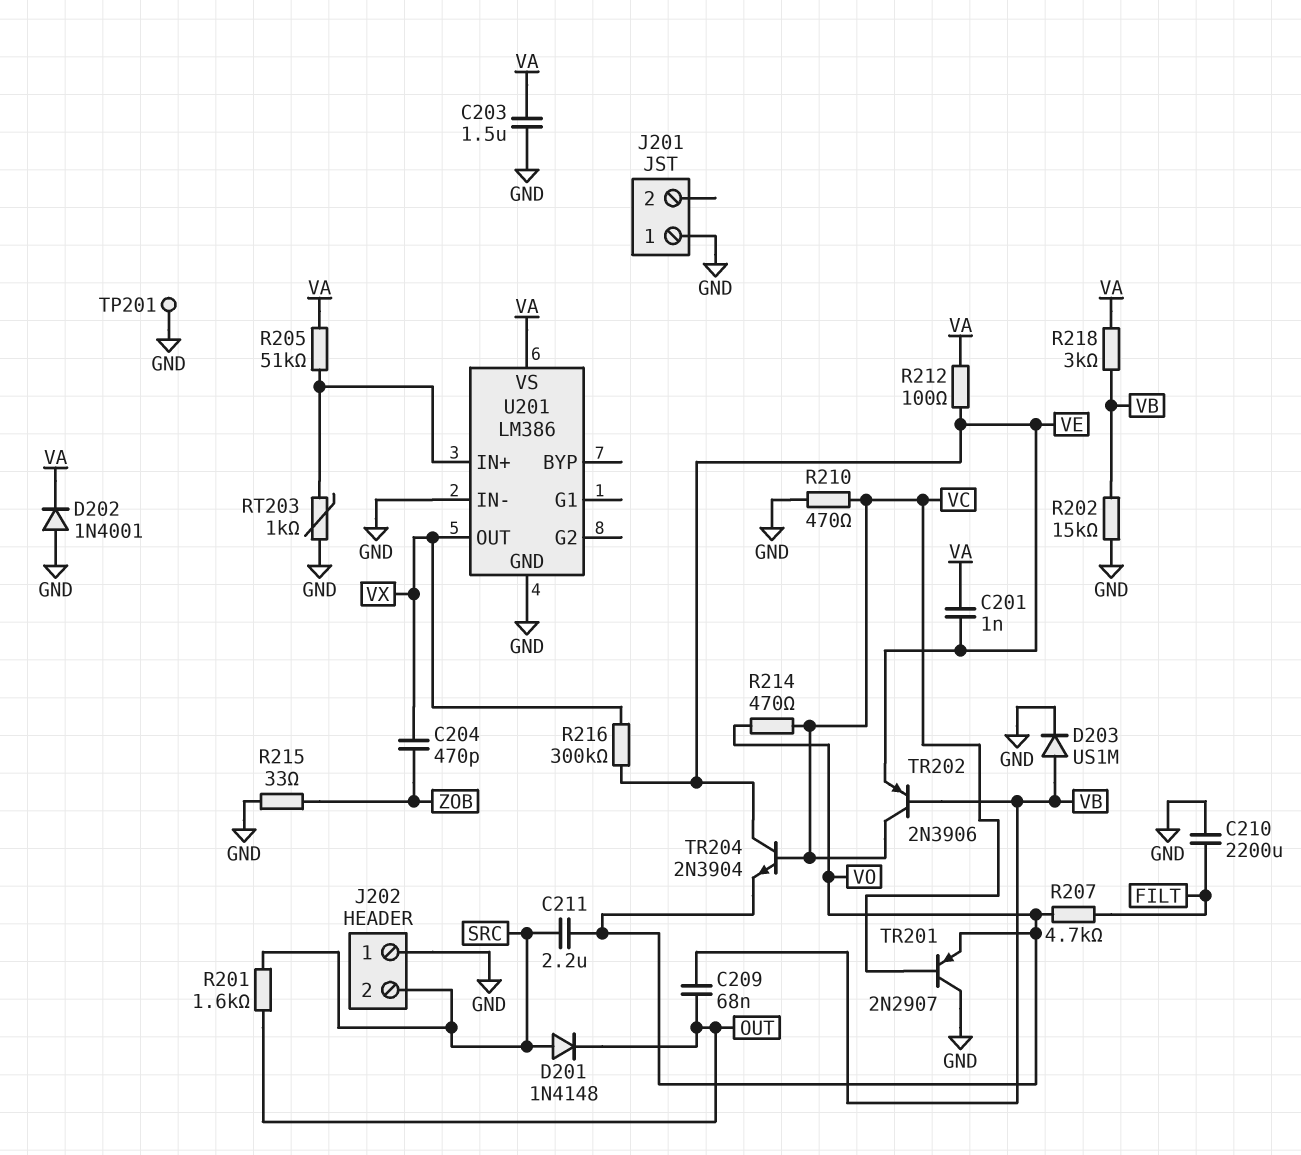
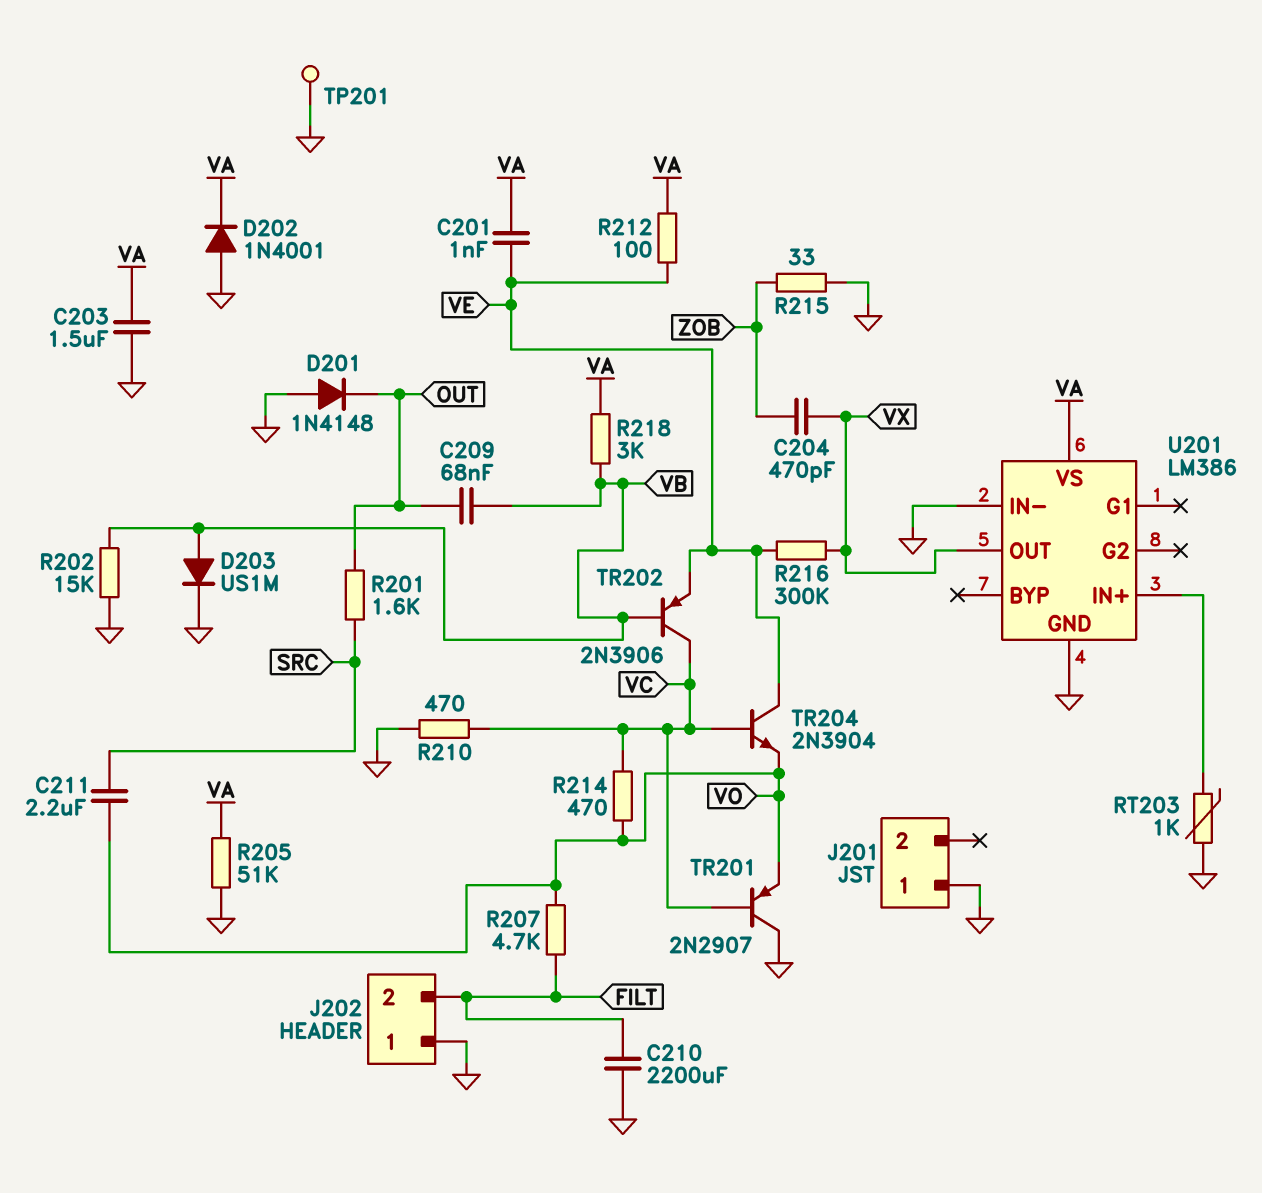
D201: diode 1N4148 (A SRC, K OUT) -> diode 1N4148 (A GND, K OUT)
J202 pin 2: SRC -> FILT
R205: 51k (U201/IN+, VA) -> 51k (GND, VA)

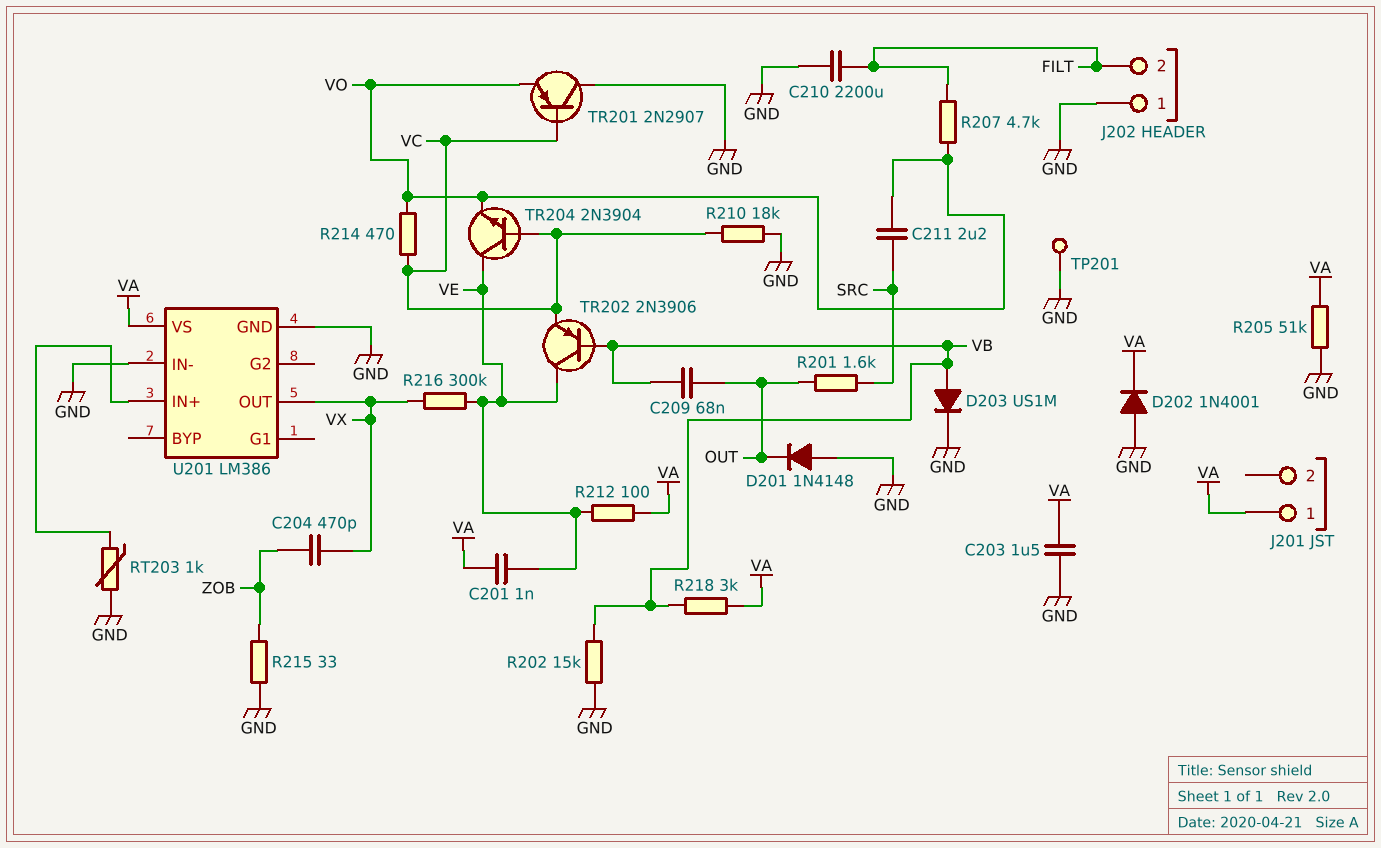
J201 pin 1: GND -> VA
R210: 470 (GND, VC) -> 18k (GND, VC)
TR202: PNP 2N3906 (B VB, C VC, E VE) -> PNP 2N3906 (B VB, C VE, E VC)

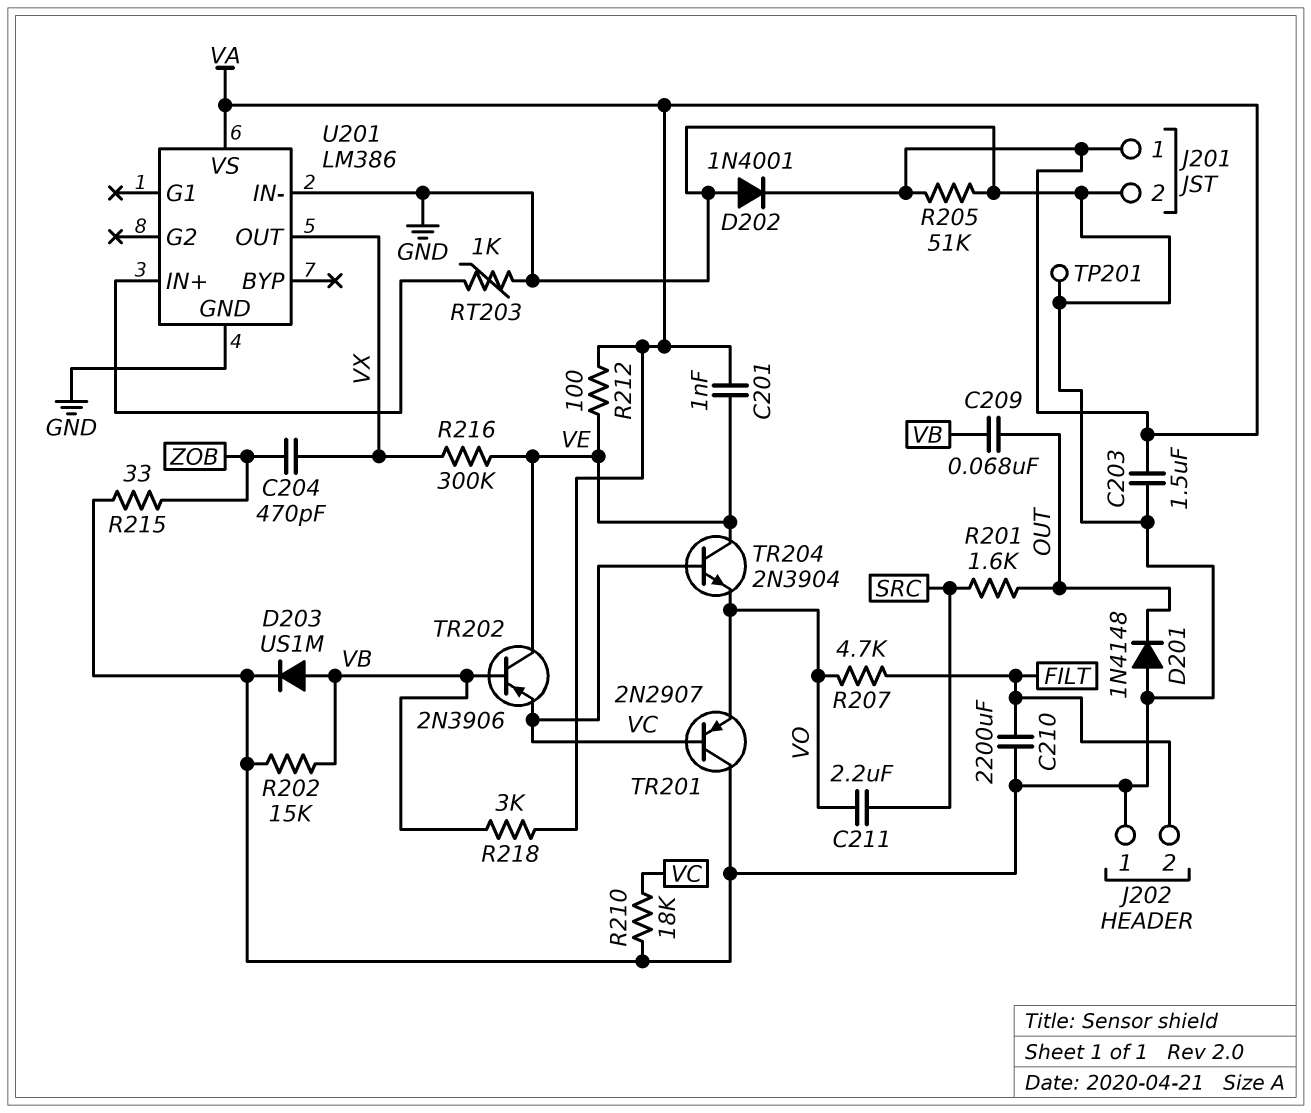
J201 pin 2: none -> GND
R214: 470 (VC, VO) -> none

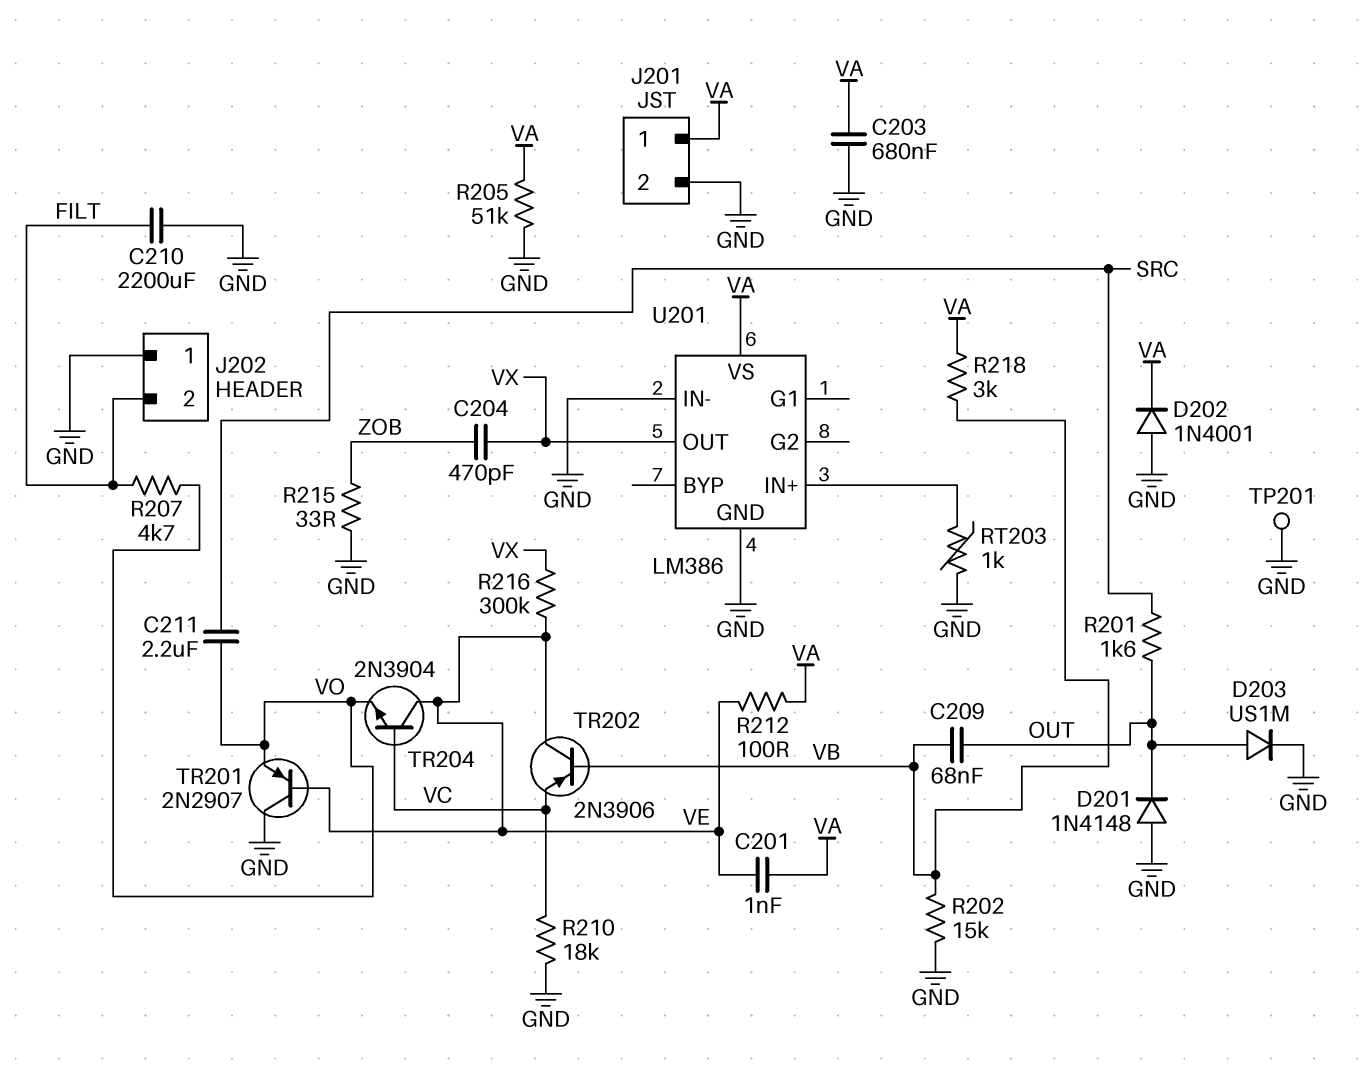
C203: 1.5uF (GND, VA) -> 680nF (GND, VA)
D203: diode US1M (A VB, K GND) -> diode US1M (A OUT, K GND)
TR201: PNP 2N2907 (B VC, C GND, E VO) -> PNP 2N2907 (B VE, C GND, E VO)

